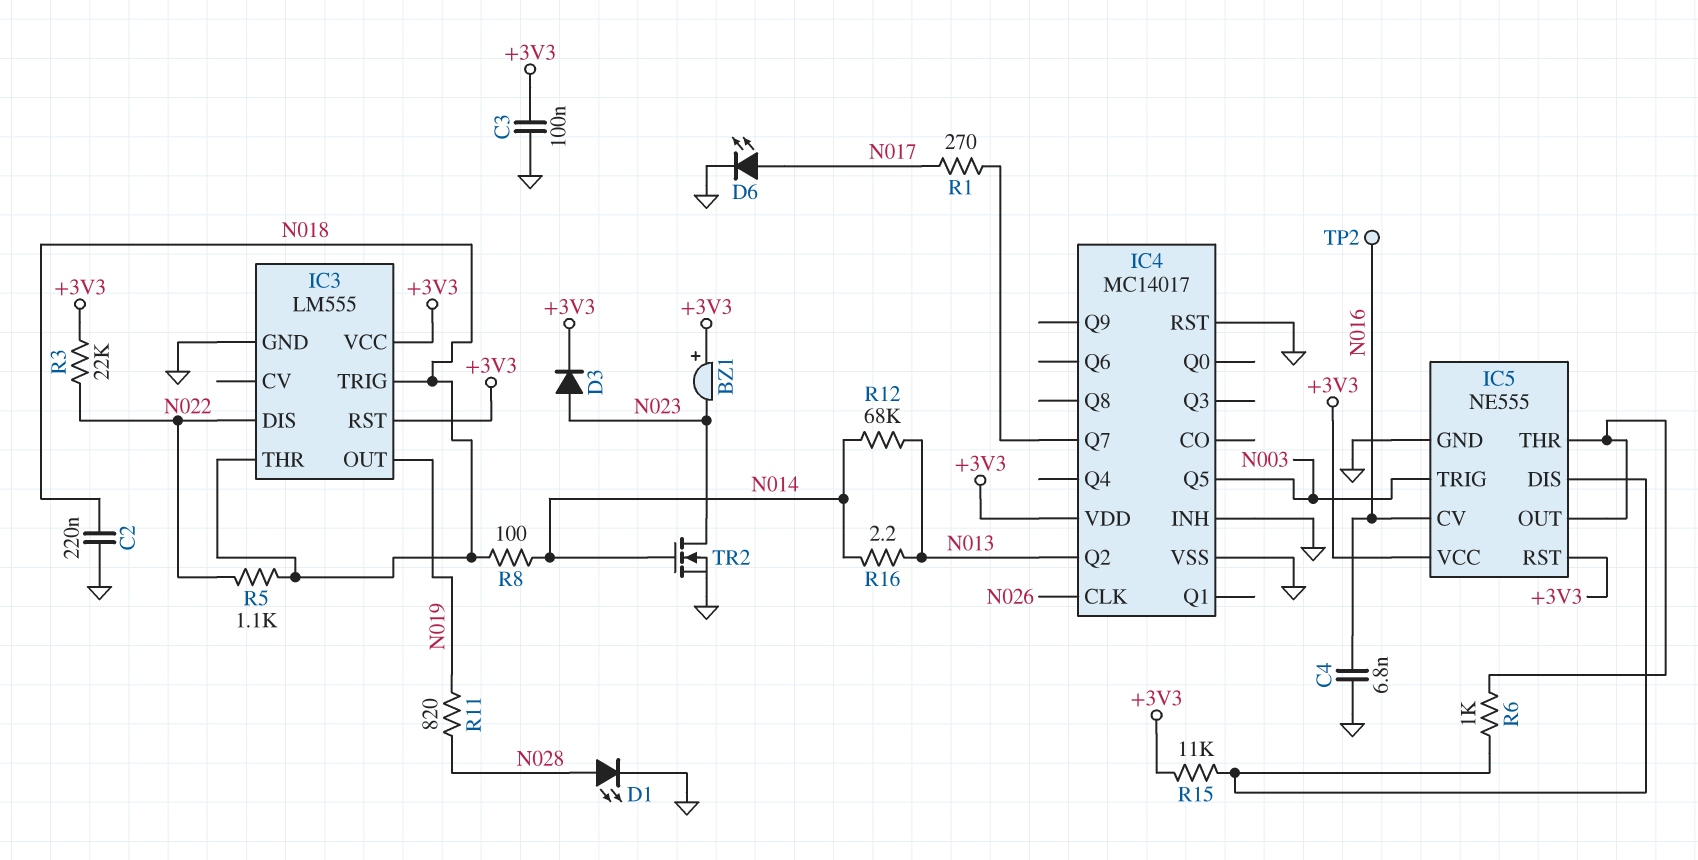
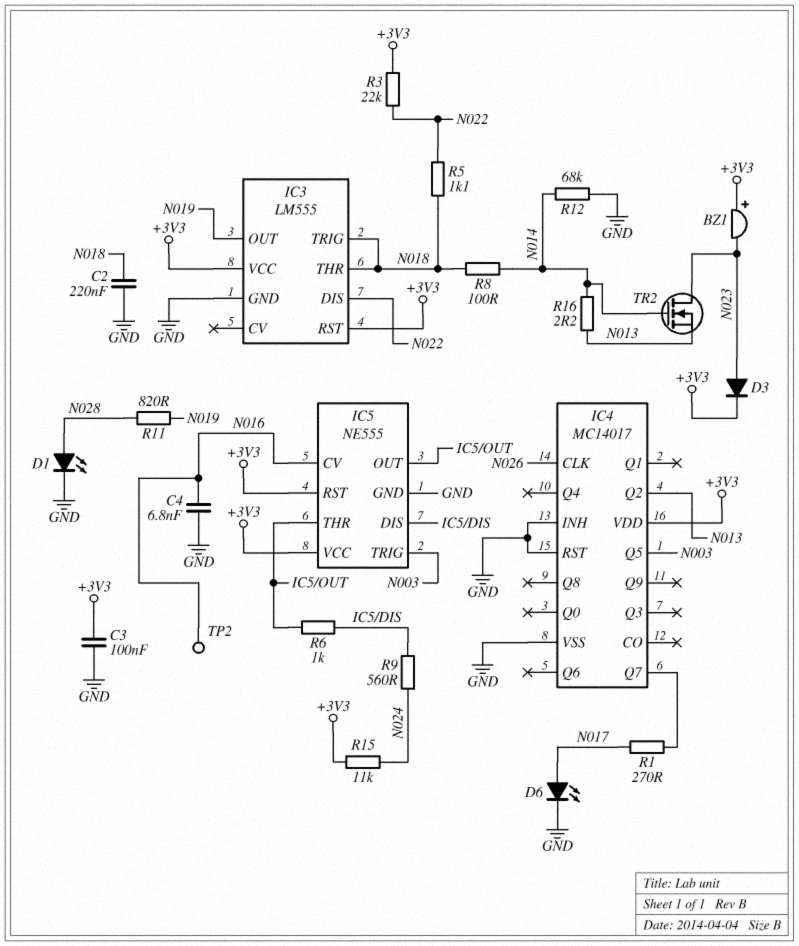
R9: none -> 560 (IC5/DIS, N024)
R12: 68k (N013, N014) -> 68k (GND, N014)
R15: 11k (+3V3, IC5/DIS) -> 11k (+3V3, N024)
TR2: NMOS (G N014, D N023, S GND) -> NMOS (G N014, D N023, S N013)

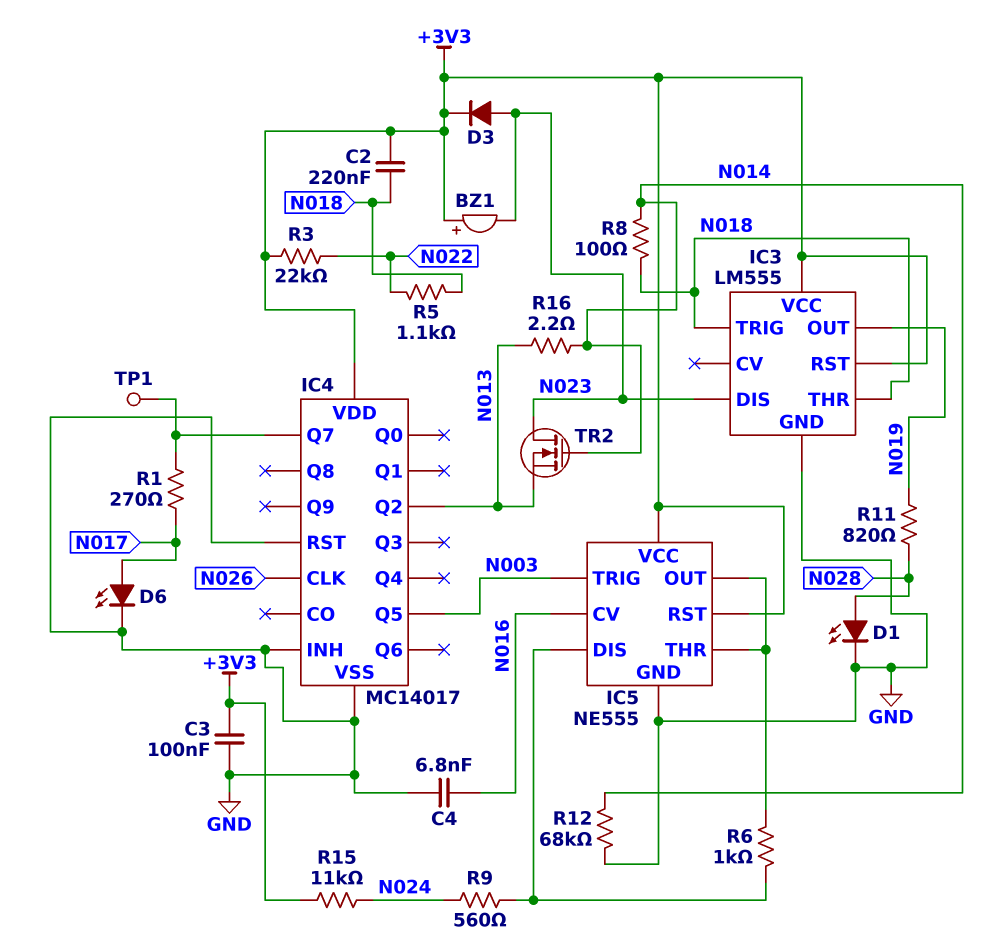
C2: 220nF (GND, N018) -> 220nF (+3V3, N018)
IC3 pin DIS: N022 -> N023
TP1: none -> test point (IC4/Q7)
TP2: test point (N016) -> none

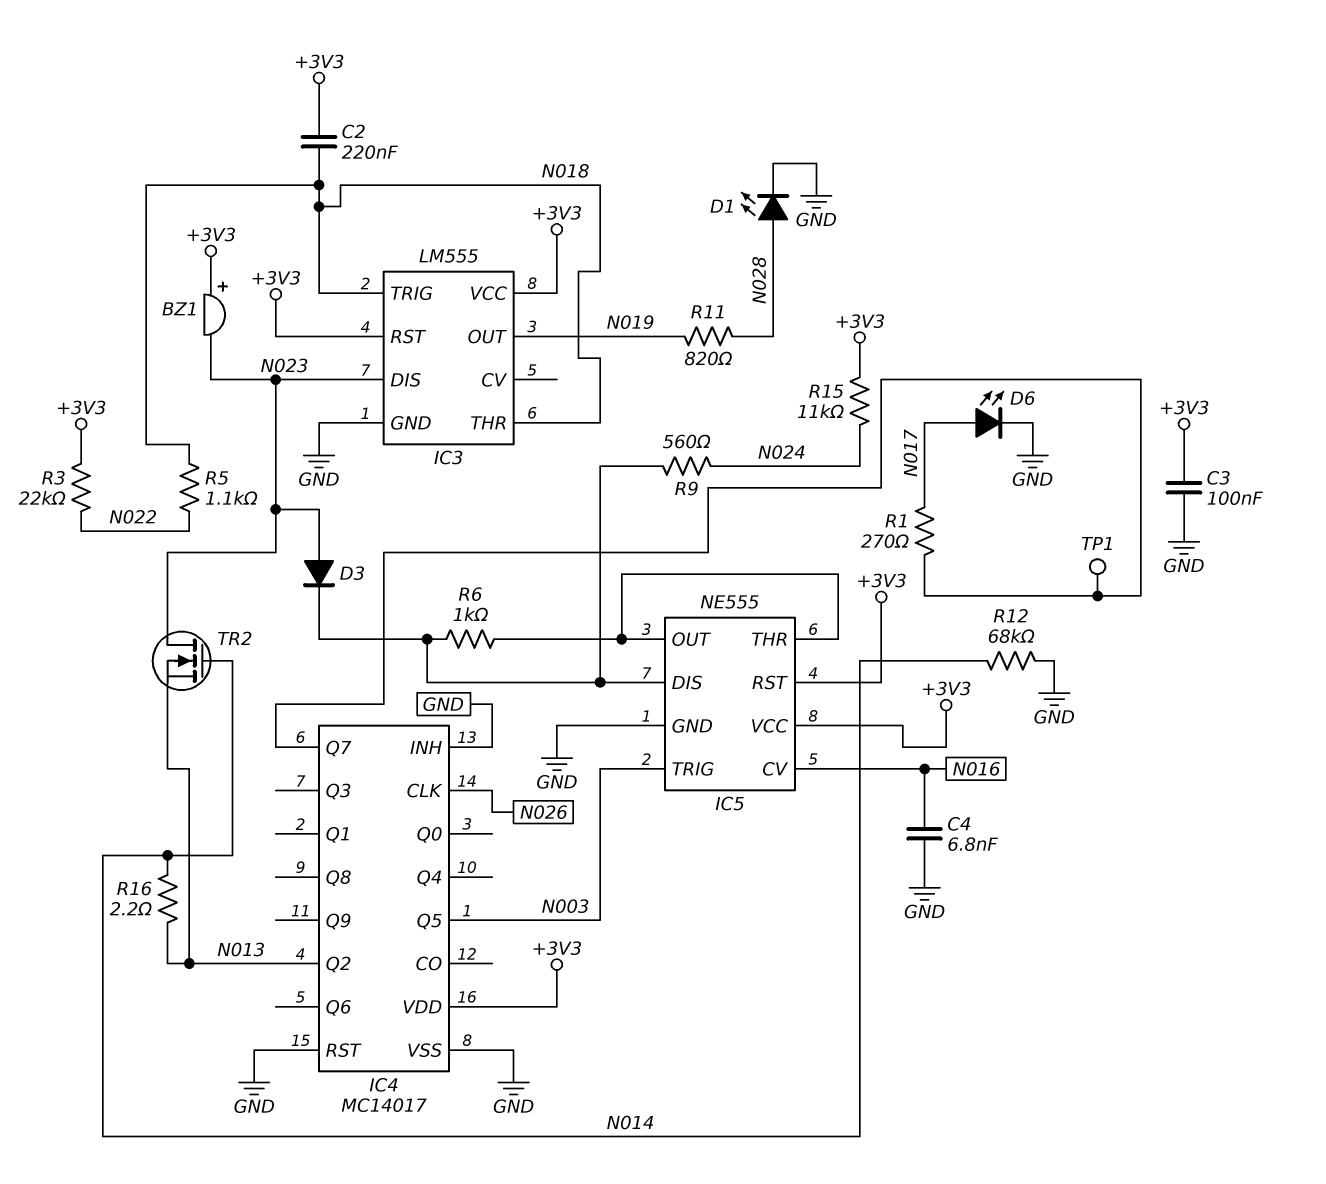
D3: diode (A N023, K +3V3) -> diode (A N023, K IC5/DIS)
R8: 100 (N014, N018) -> none

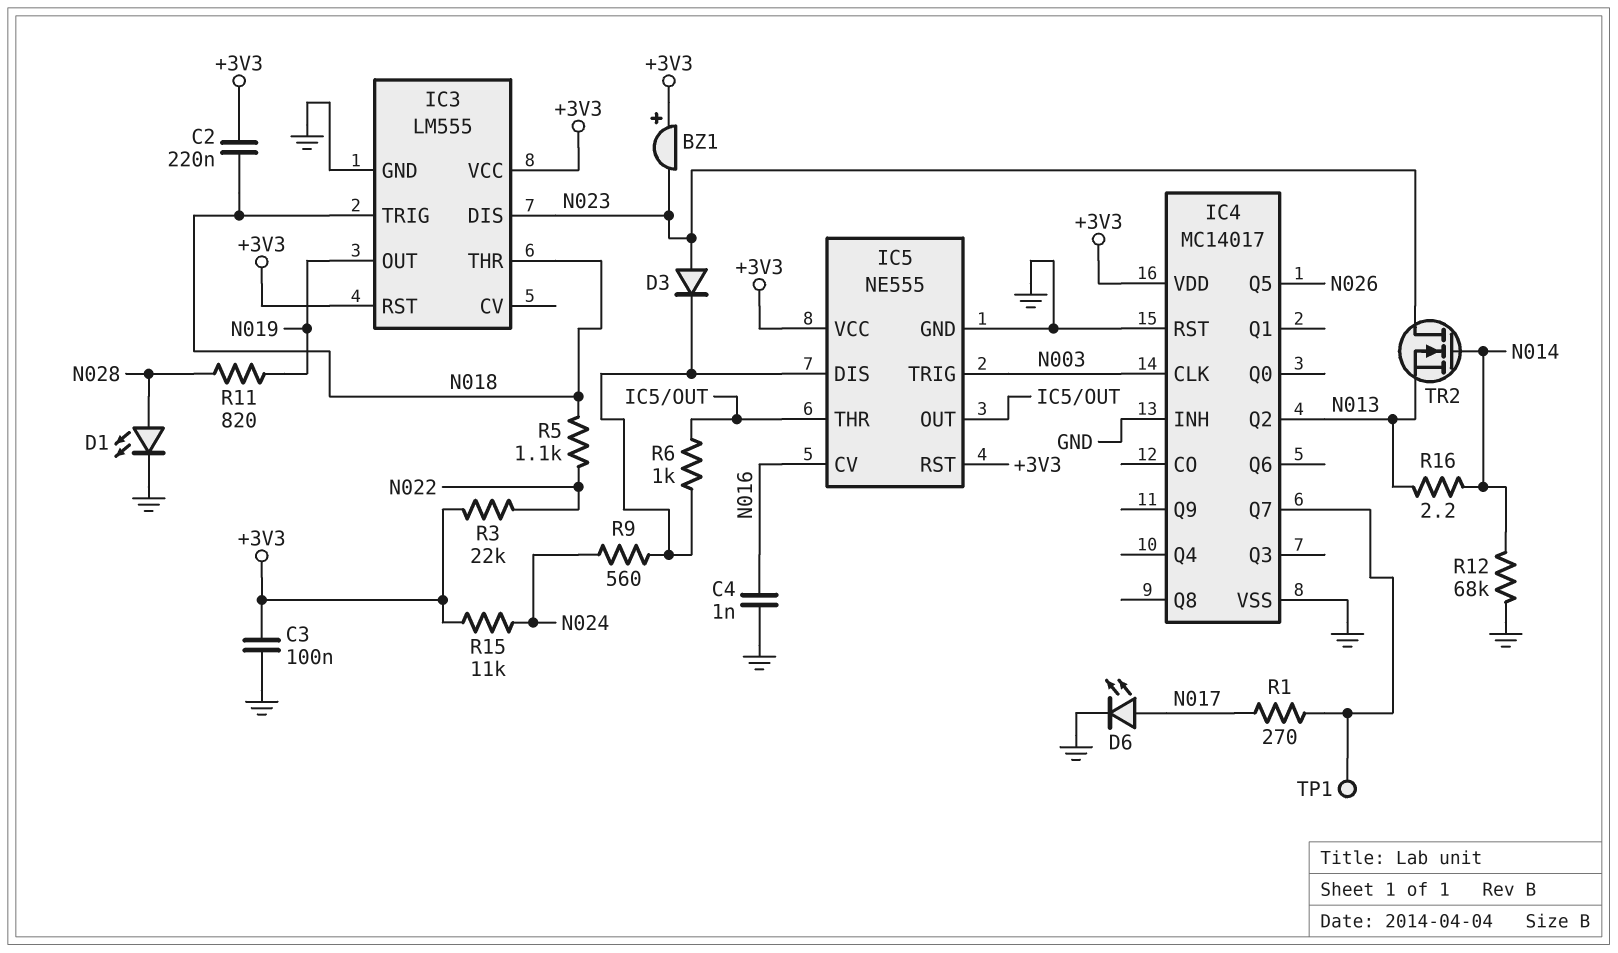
C4: 6.8nF (GND, N016) -> 1nF (GND, N016)
IC4 pin CLK: N026 -> N003
IC4 pin Q5: N003 -> N026

